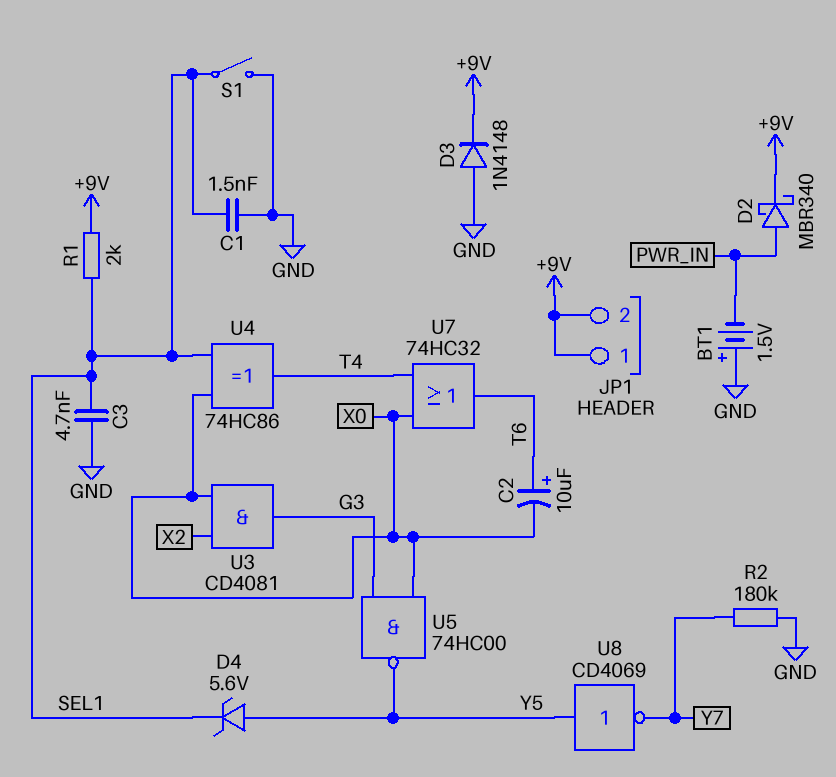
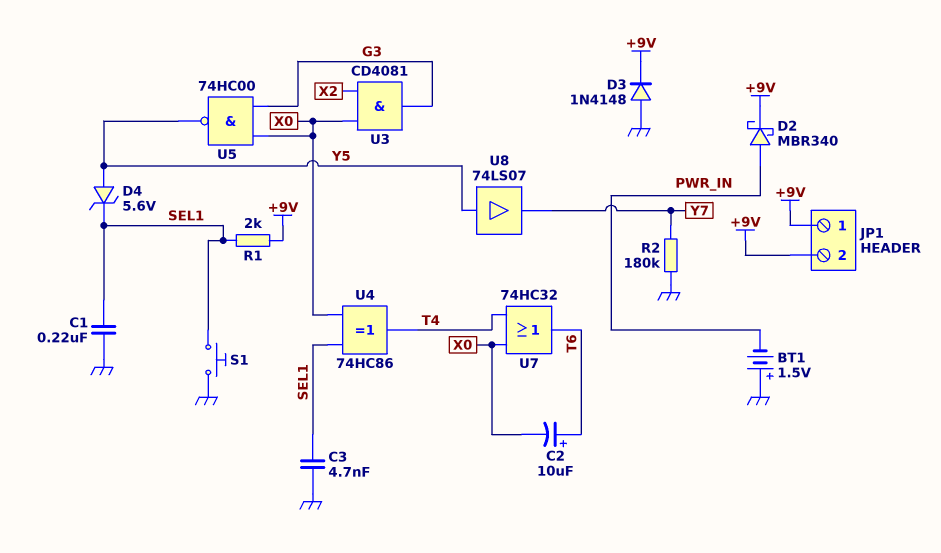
C1: 1.5nF (GND, SEL1) -> 220nF (GND, SEL1)
S1: switch (GND, SEL1) -> button (GND, SEL1)
U8: NOT CD4069 (in Y5, out Y7) -> buffer 74LS07 (in Y5, out Y7)

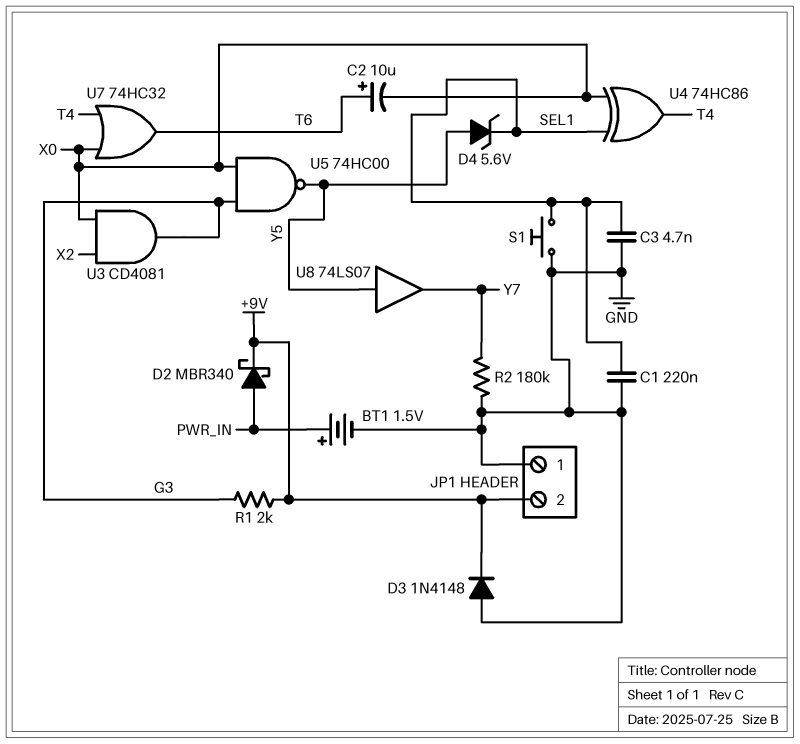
BT1: 1.5V (plus GND, minus PWR_IN) -> 1.5V (plus PWR_IN, minus GND)
JP1 pin 1: +9V -> GND
R1: 2k (+9V, SEL1) -> 2k (+9V, G3)

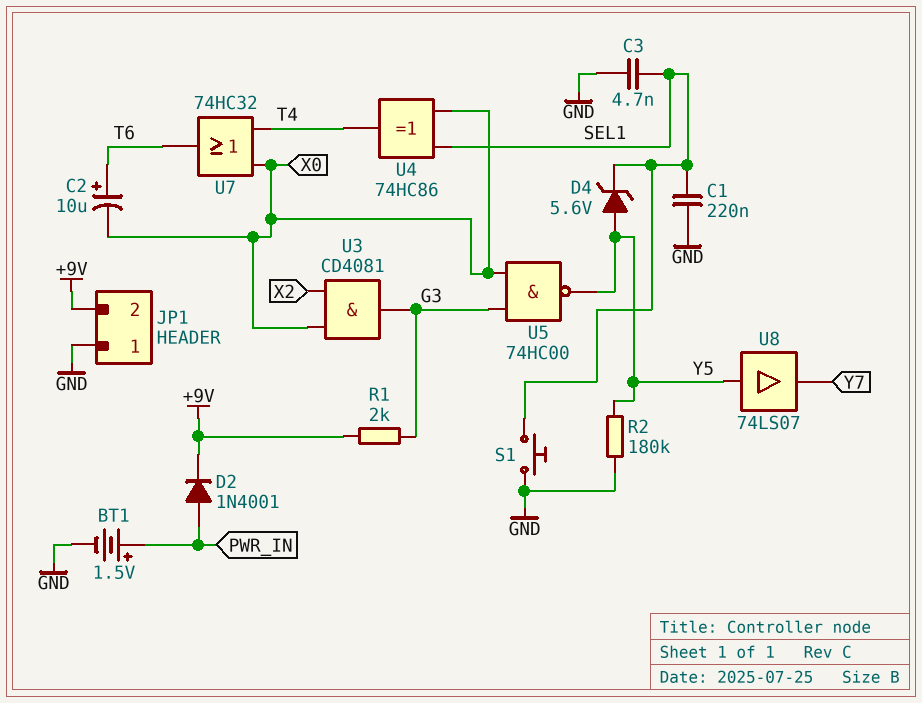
D2: schottky MBR340 (A PWR_IN, K +9V) -> diode 1N4001 (A PWR_IN, K +9V)
D3: diode 1N4148 (A GND, K +9V) -> none
R2: 180k (GND, Y7) -> 180k (GND, Y5)

